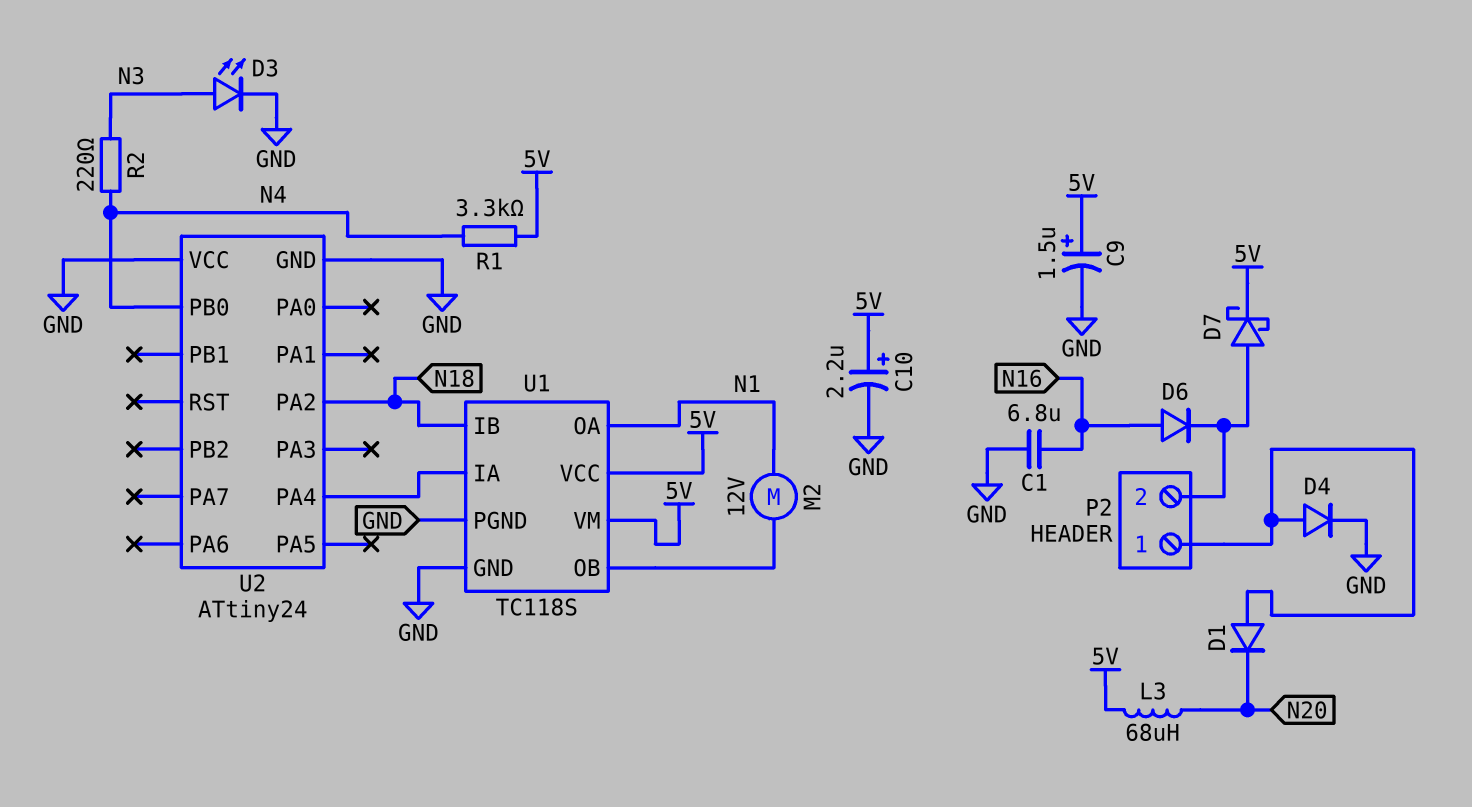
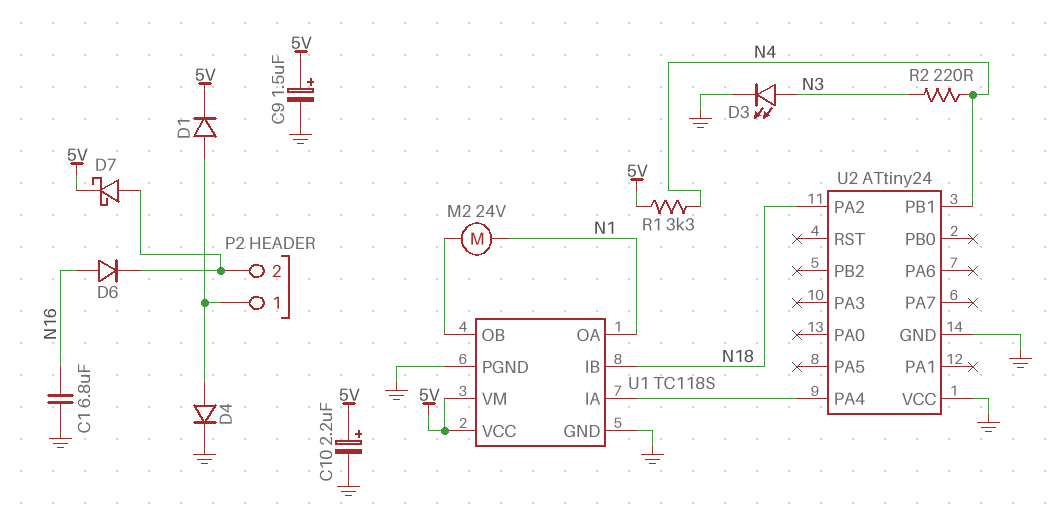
D1: diode (A P2/1, K N20) -> diode (A P2/1, K 5V)
L3: 68uH (5V, N20) -> none
M2: motor 12V (N1, U1/OB) -> motor 24V (N1, U1/OB)
U2 pin PB0: N4 -> none
U2 pin PB1: none -> N4

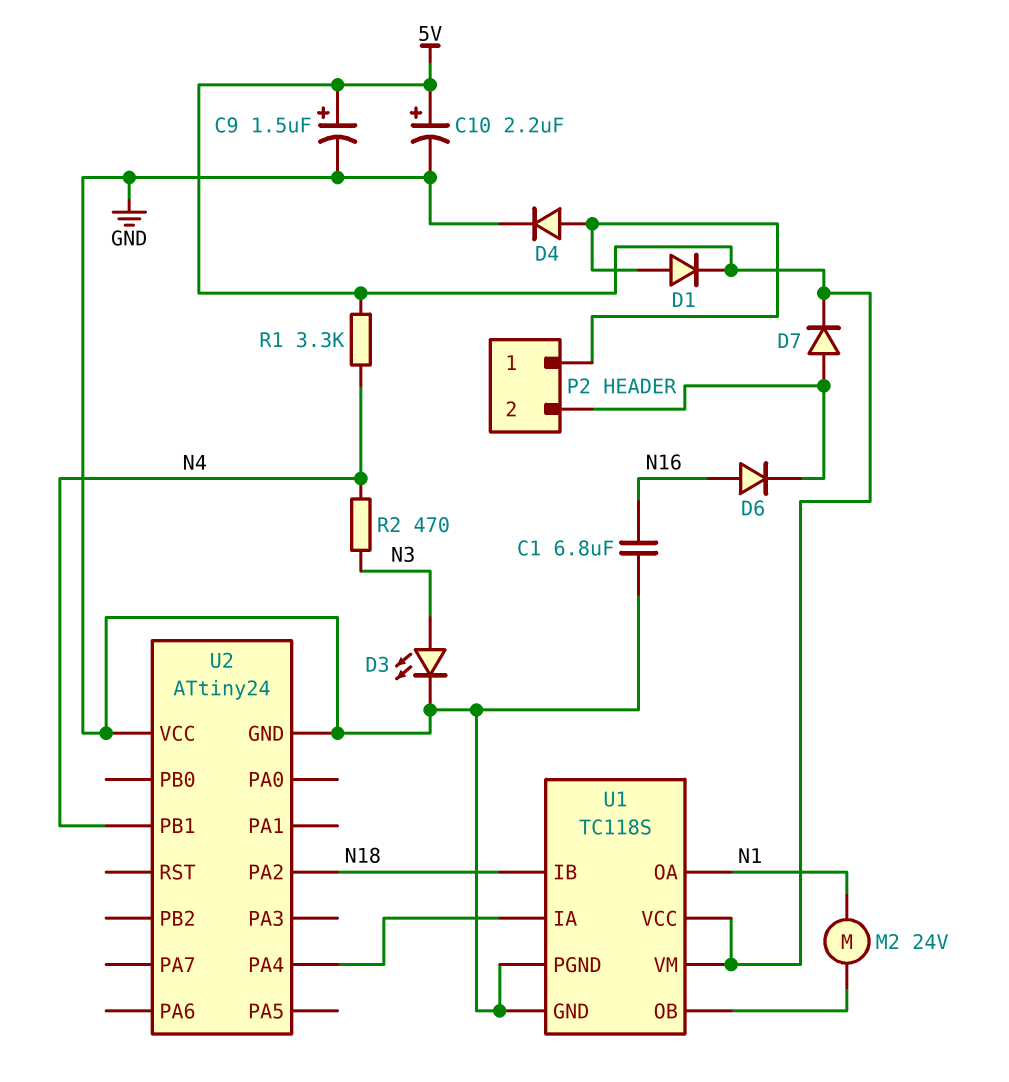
D7: schottky (A P2/2, K 5V) -> diode (A P2/2, K 5V)
R2: 220 (N3, N4) -> 470 (N3, N4)

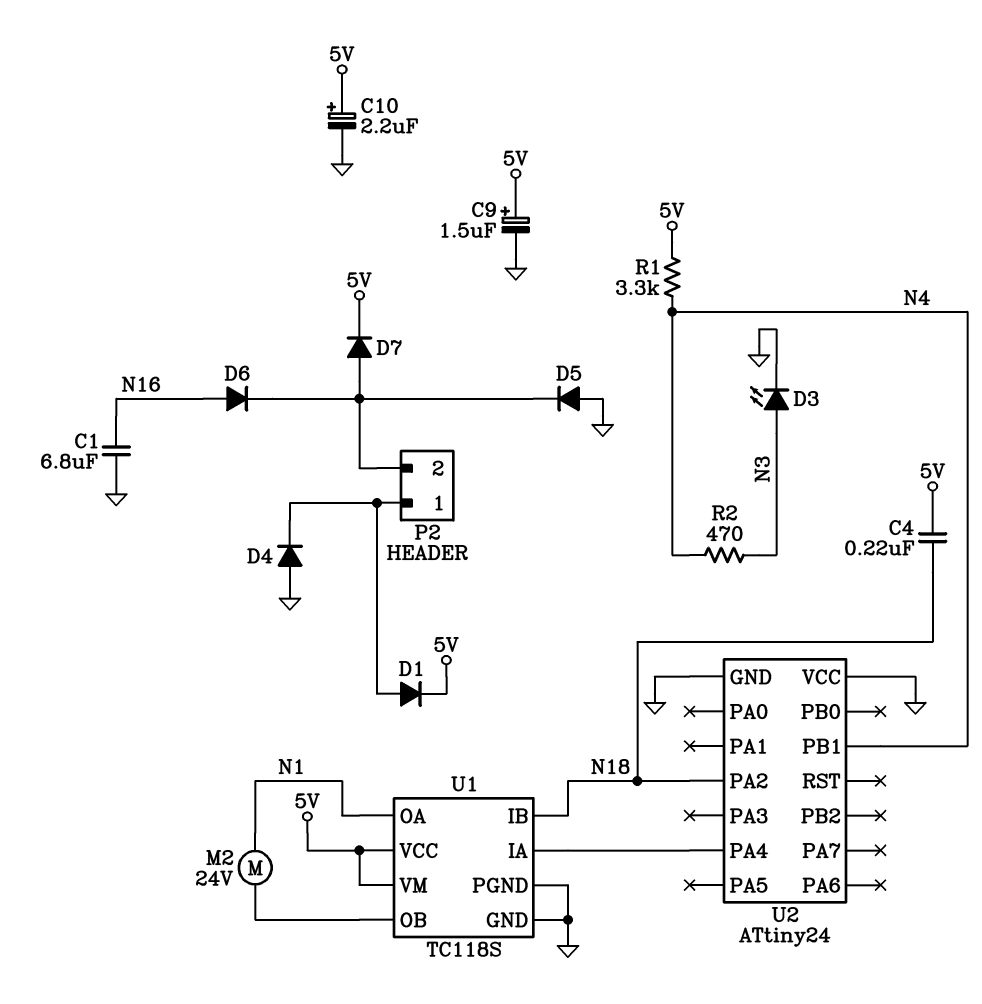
C4: none -> 220nF (5V, N18)
D4: diode (A P2/1, K GND) -> diode (A GND, K P2/1)
D5: none -> diode (A GND, K P2/2)

